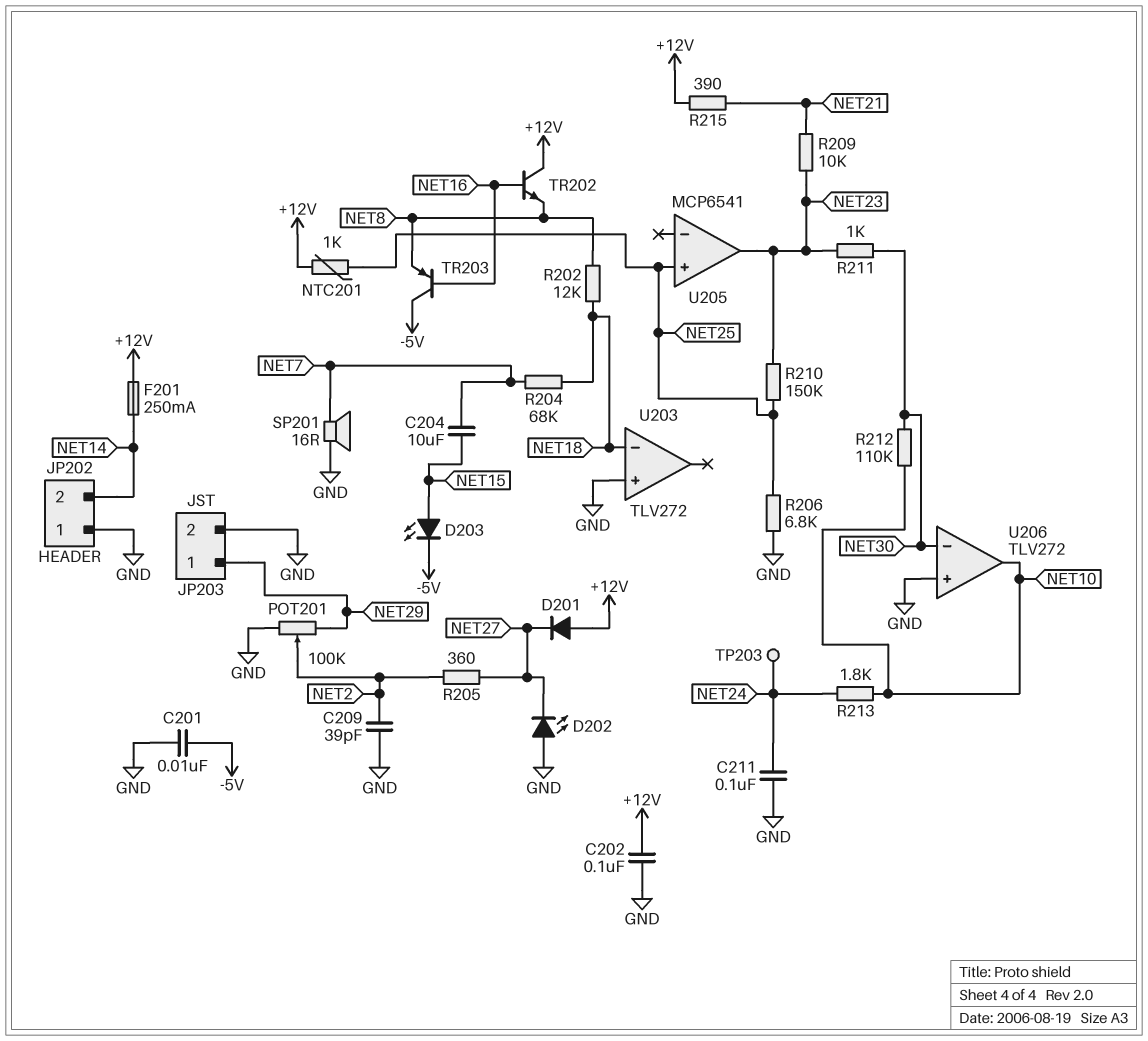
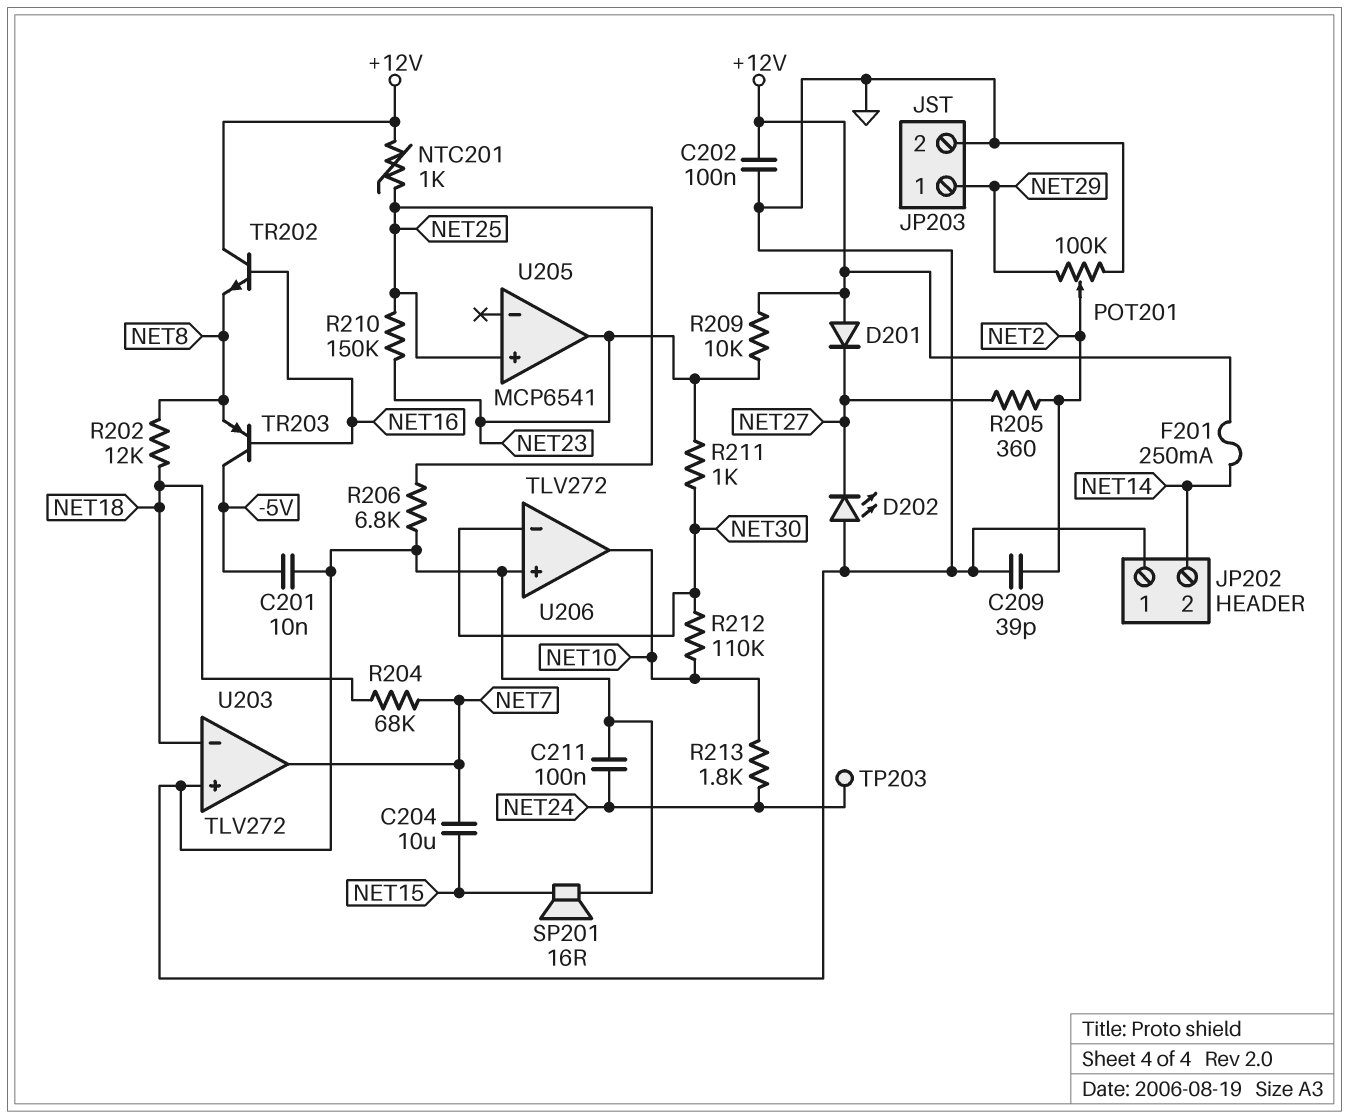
D203: LED (A NET15, K -5V) -> none
R209: 10k (NET21, NET23) -> 10k (+12V, NET23)
R215: 390 (+12V, NET21) -> none
SP201: speaker 16R (GND, NET7) -> speaker 16R (GND, NET15)
U203 pin out: none -> NET7

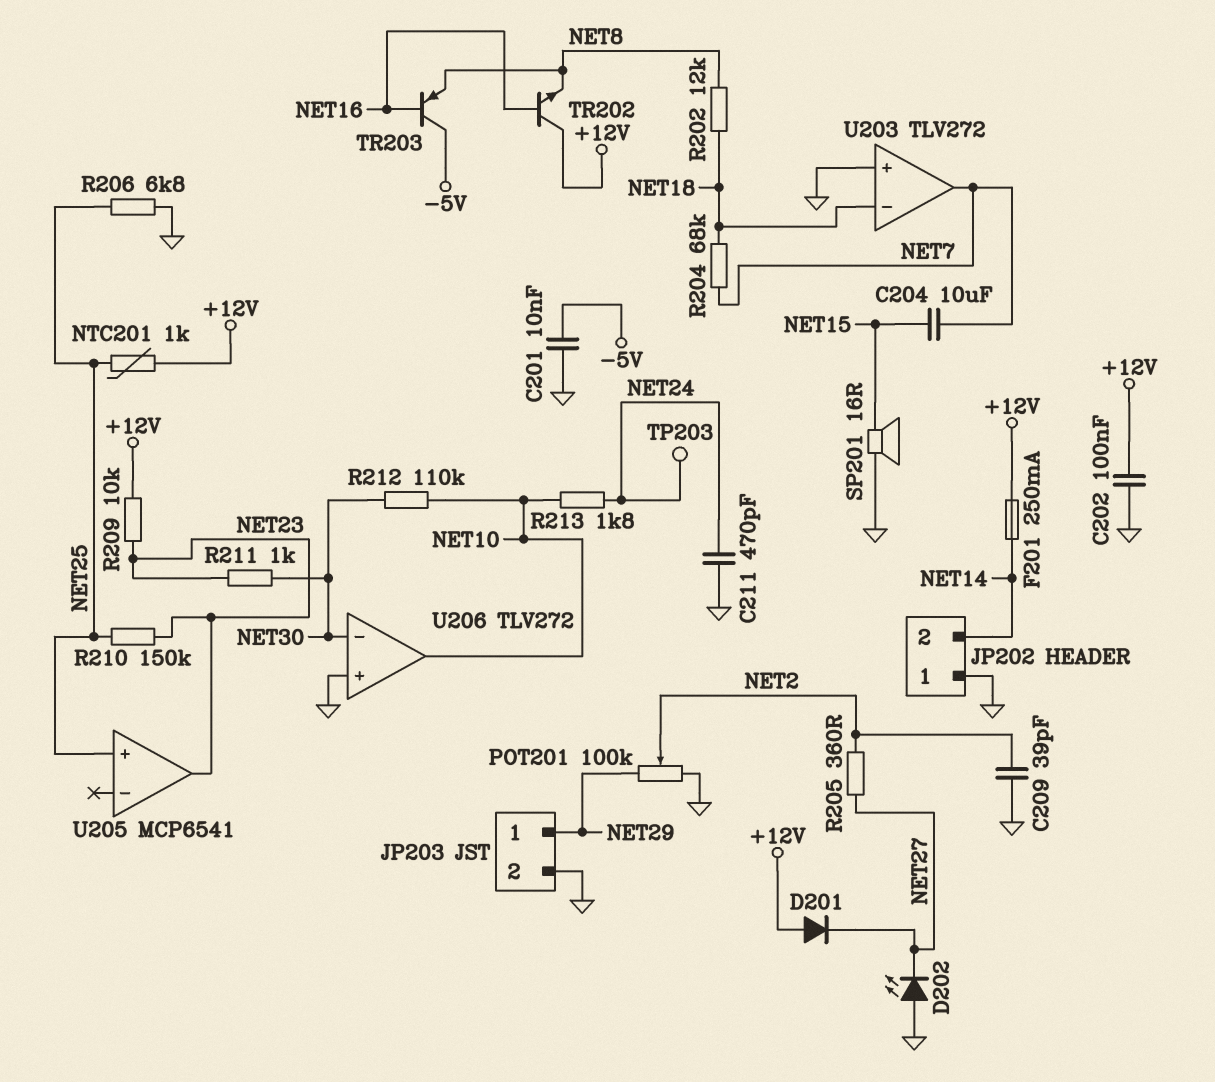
C211: 100nF (GND, NET24) -> 470pF (GND, NET24)

